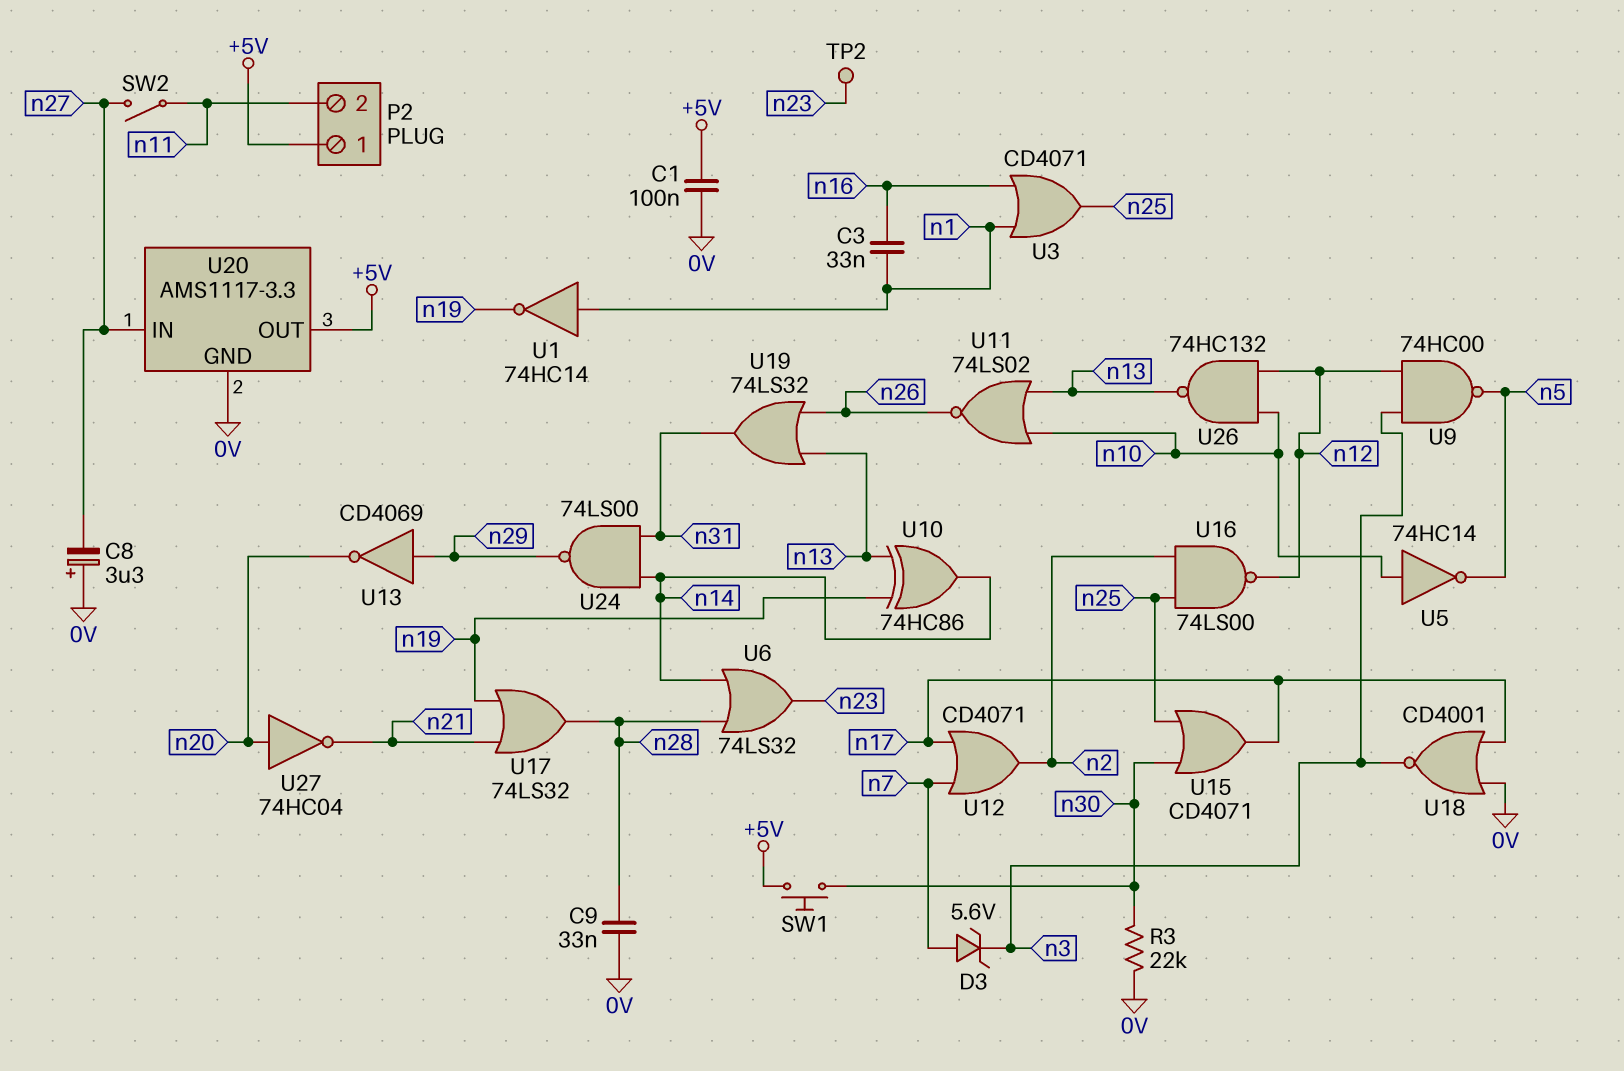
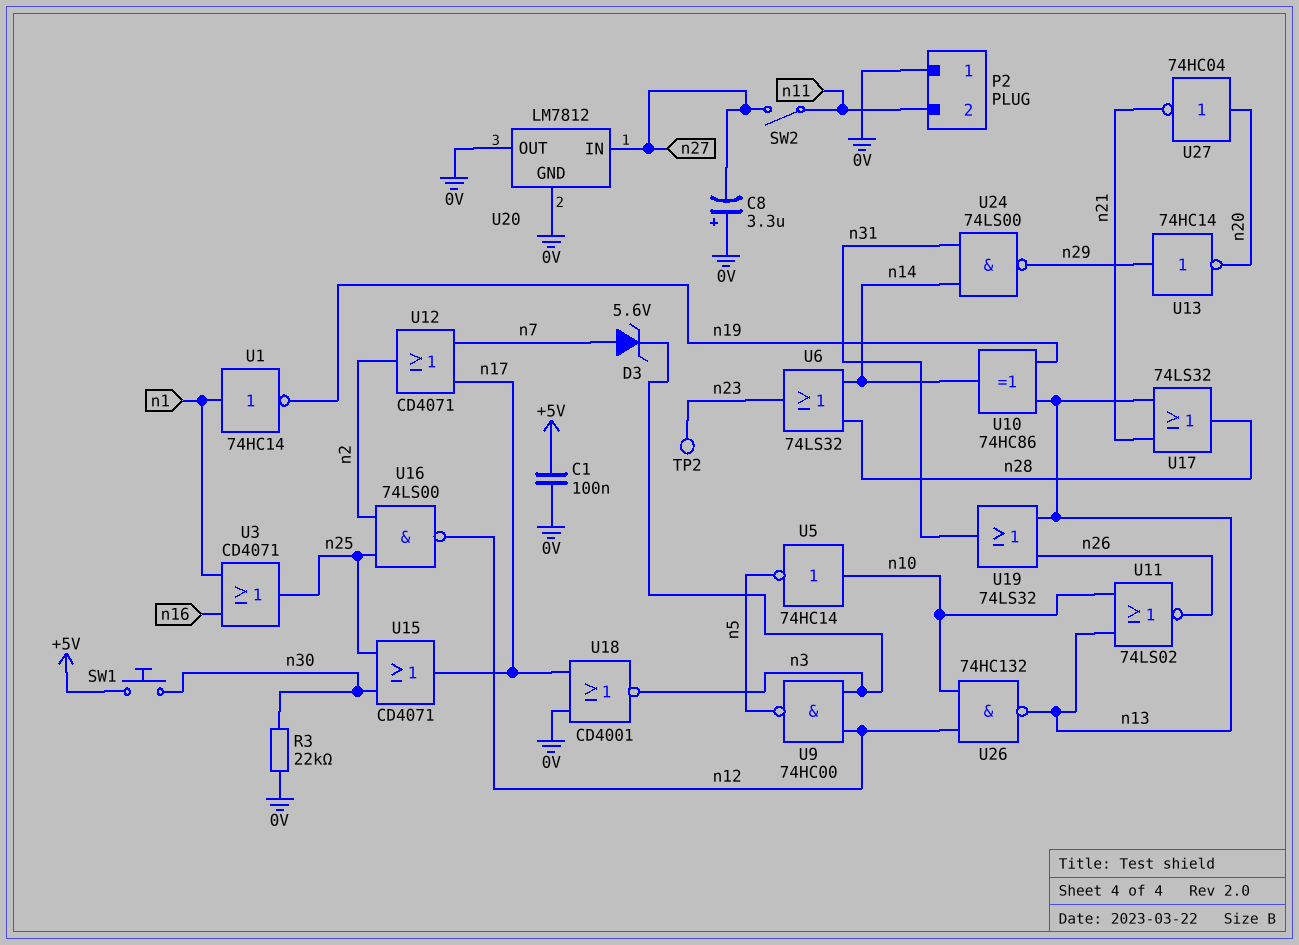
C3: 33nF (n1, n16) -> none
C9: 33nF (0V, n28) -> none
P2 pin 1: +5V -> 0V
U13: NOT CD4069 (in n29, out n20) -> NOT 74HC14 (in n29, out n20)
U17: OR 74LS32 (in n19, in n21, out n28) -> OR 74LS32 (in n13, in n21, out n28)
U20: AMS1117-3.3 -> LM7812
U20 pin OUT: +5V -> 0V

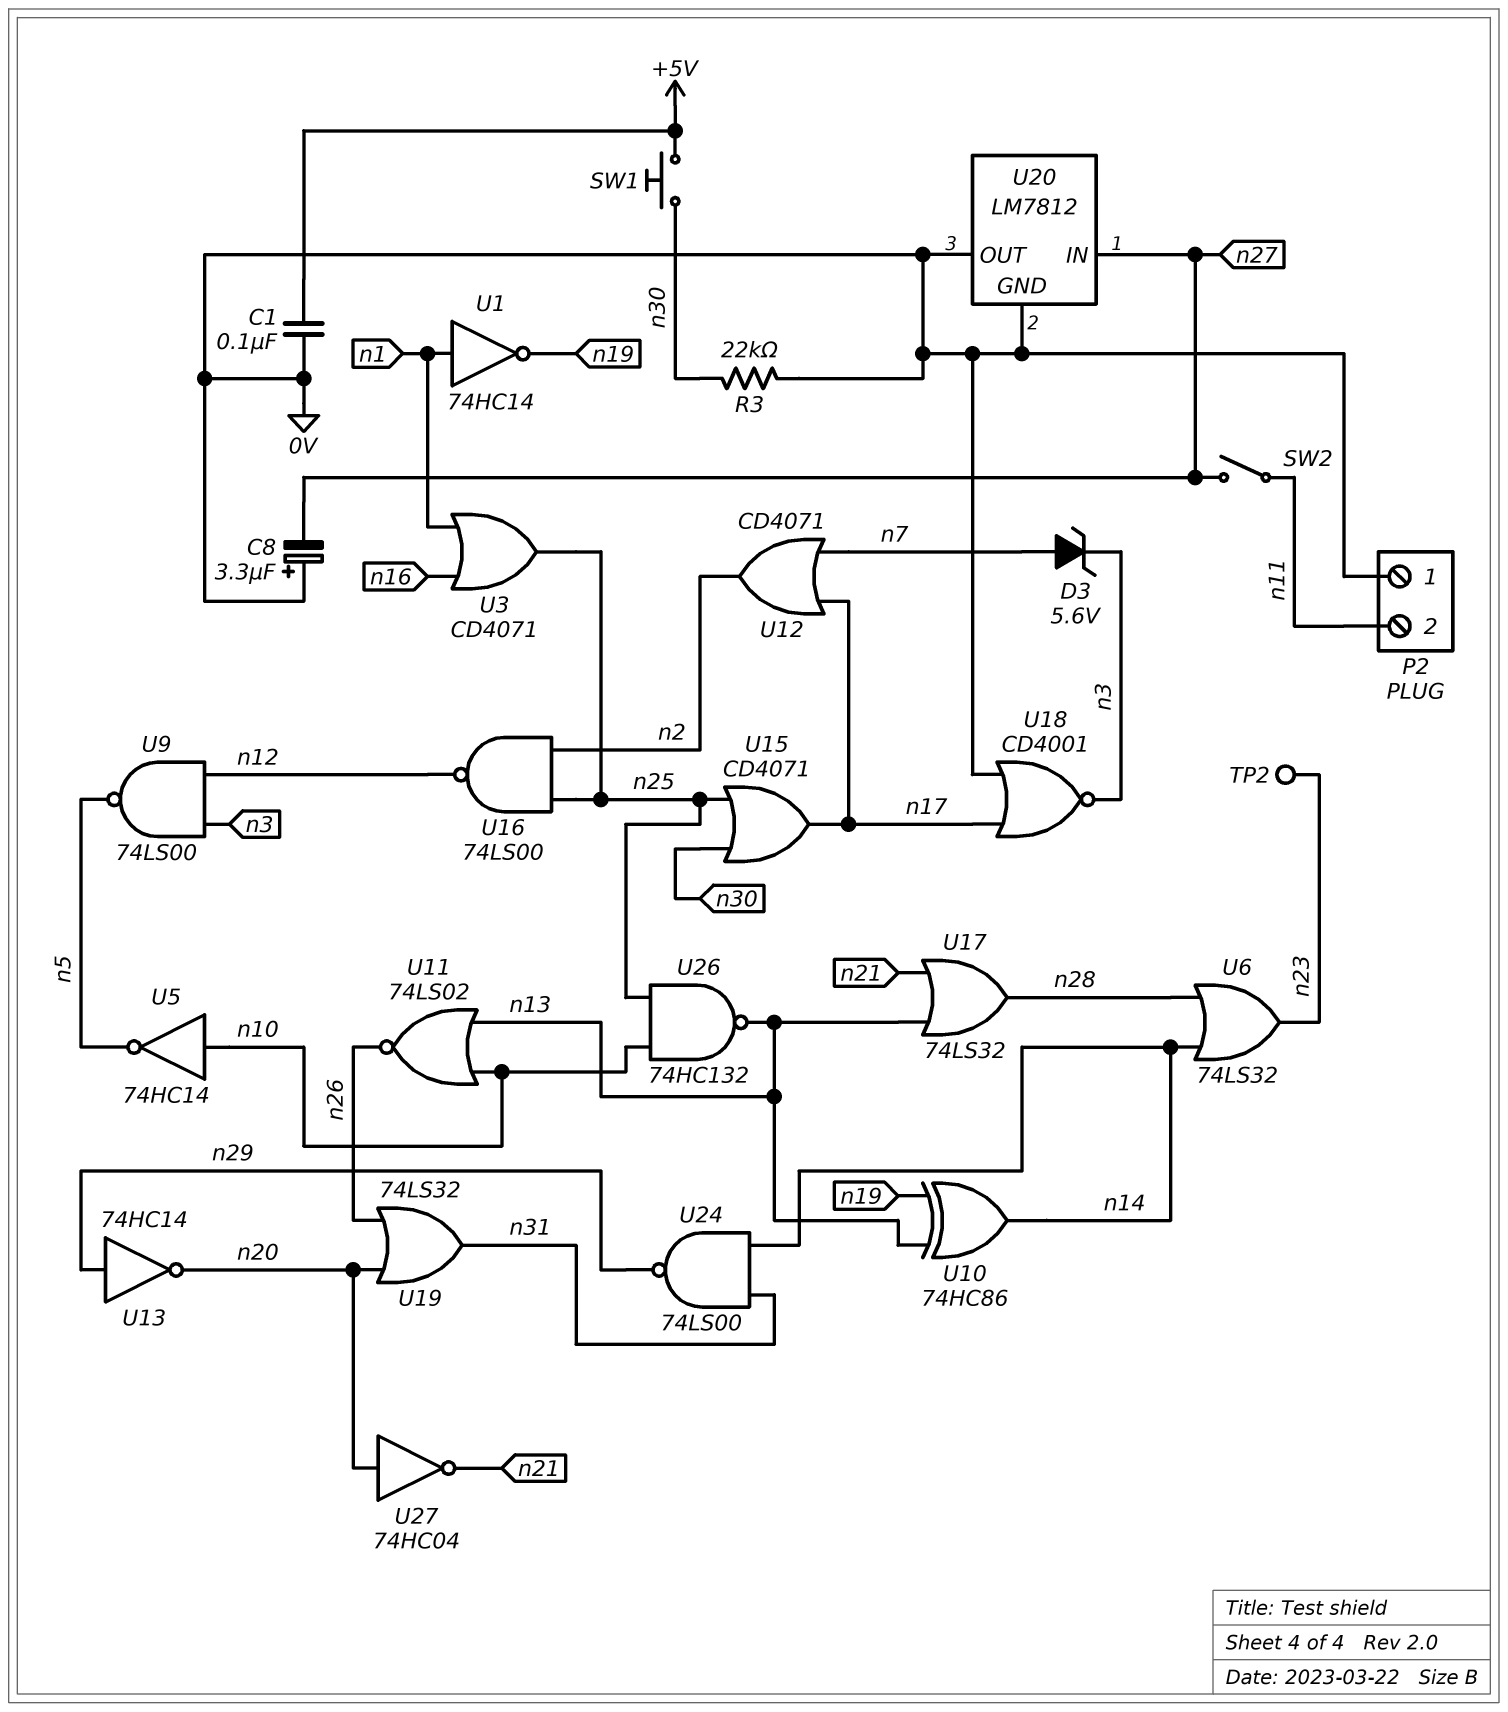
U9: NAND 74HC00 (in n3, in n12, out n5) -> NAND 74LS00 (in n3, in n12, out n5)
U19: OR 74LS32 (in n13, in n26, out n31) -> OR 74LS32 (in n20, in n26, out n31)
U26: NAND 74HC132 (in n10, in n12, out n13) -> NAND 74HC132 (in n10, in n25, out n13)

